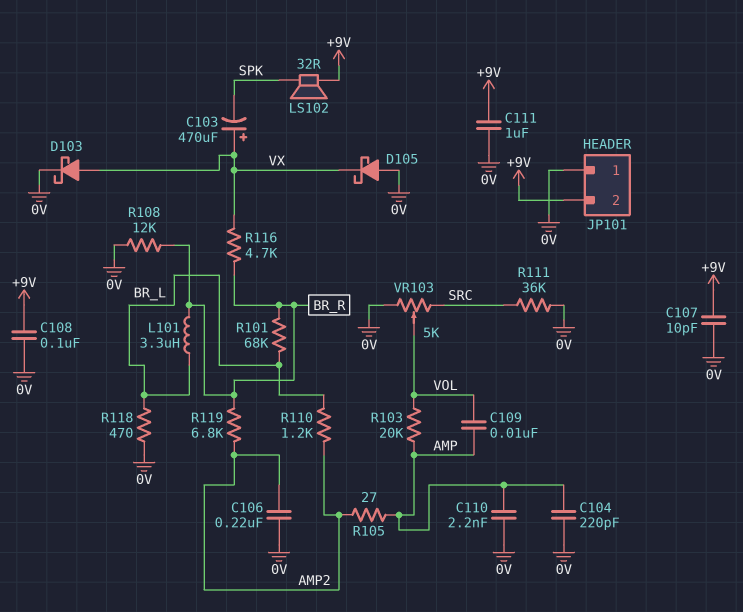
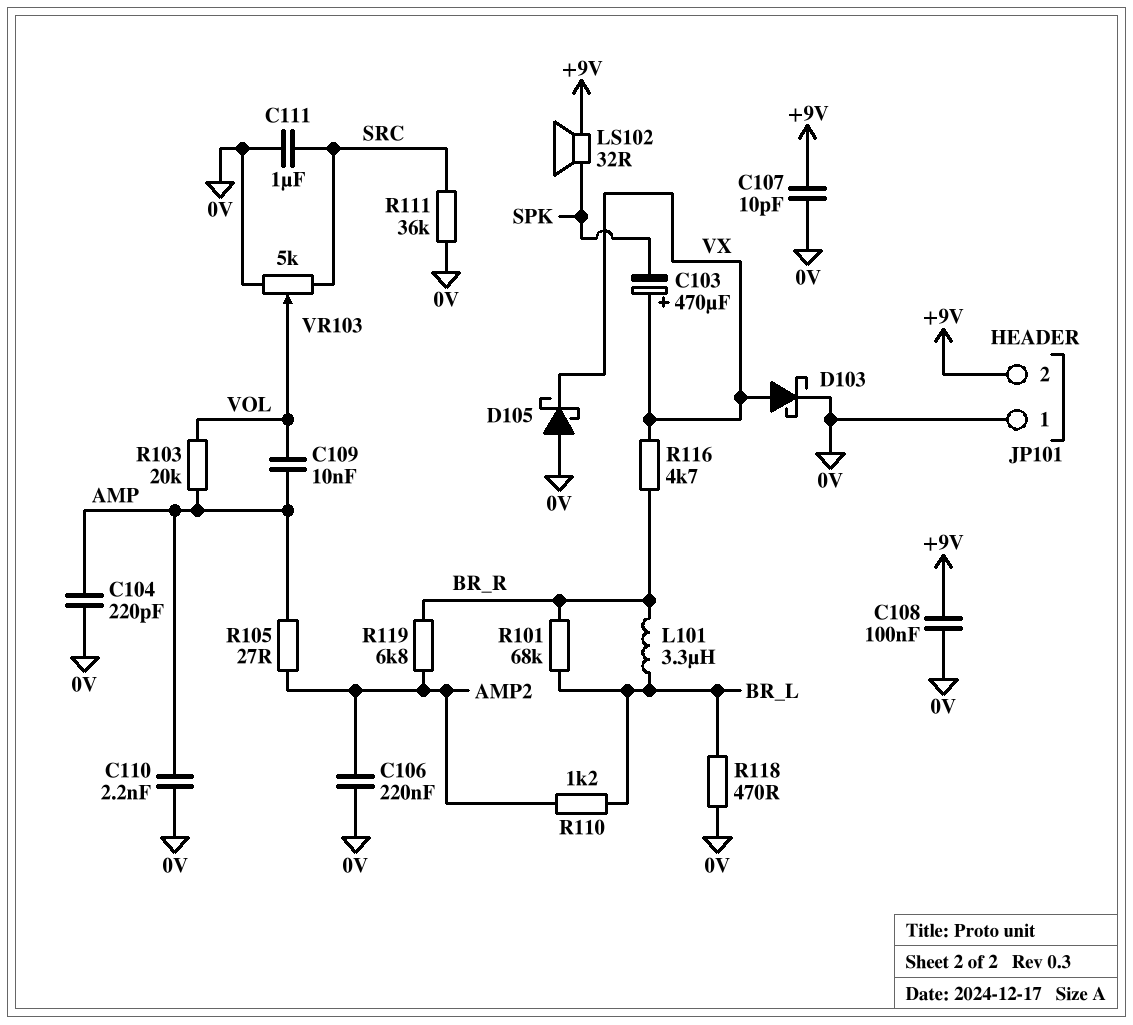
C111: 1uF (+9V, 0V) -> 1uF (0V, SRC)
R108: 12k (0V, BR_R) -> none

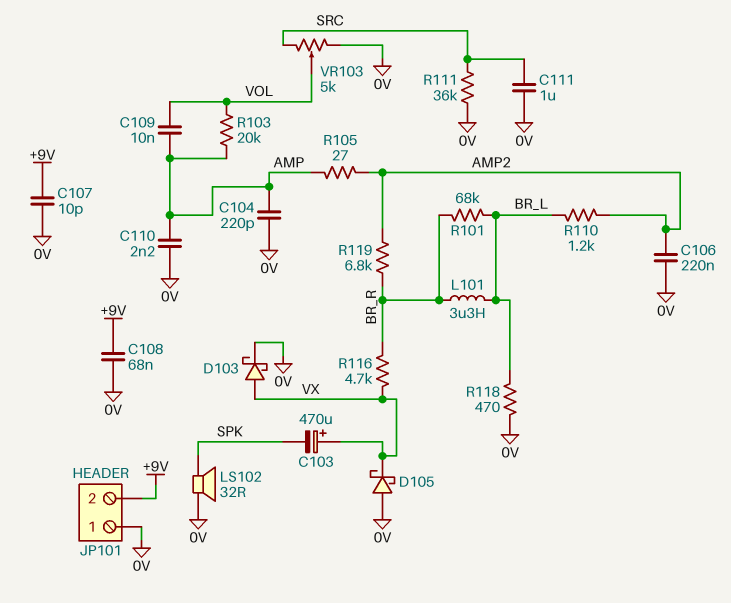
C108: 100nF (+9V, 0V) -> 68nF (+9V, 0V)
LS102: speaker 32R (+9V, SPK) -> speaker 32R (0V, SPK)

